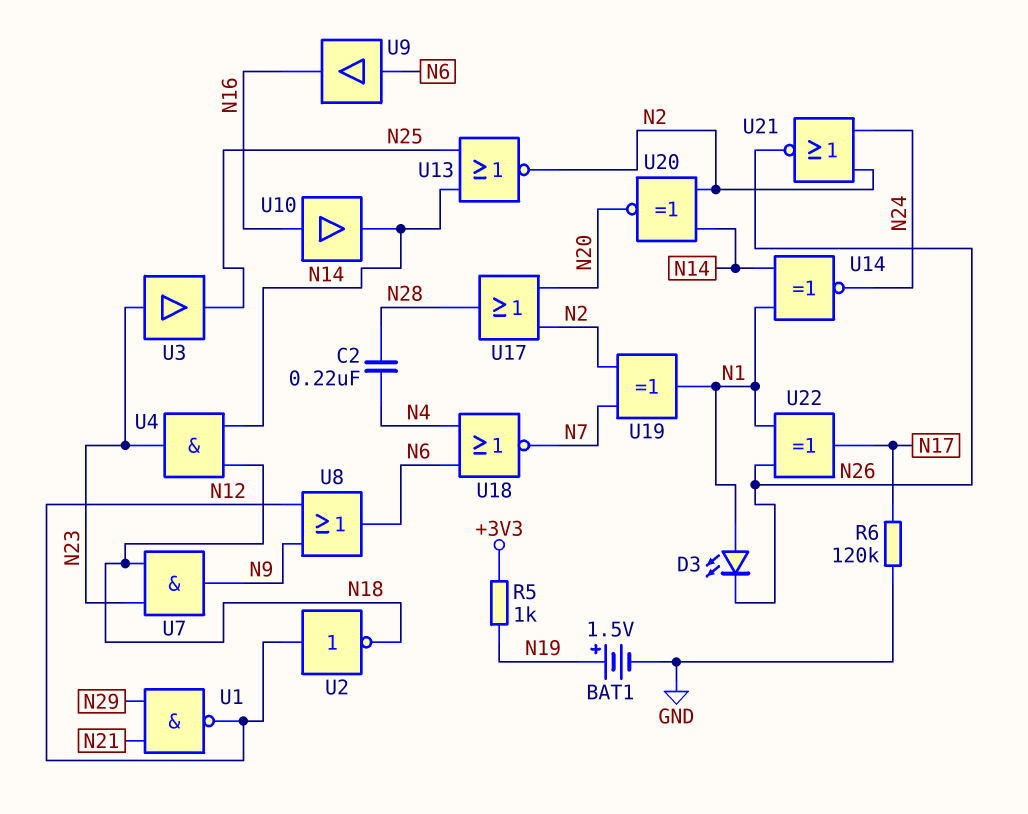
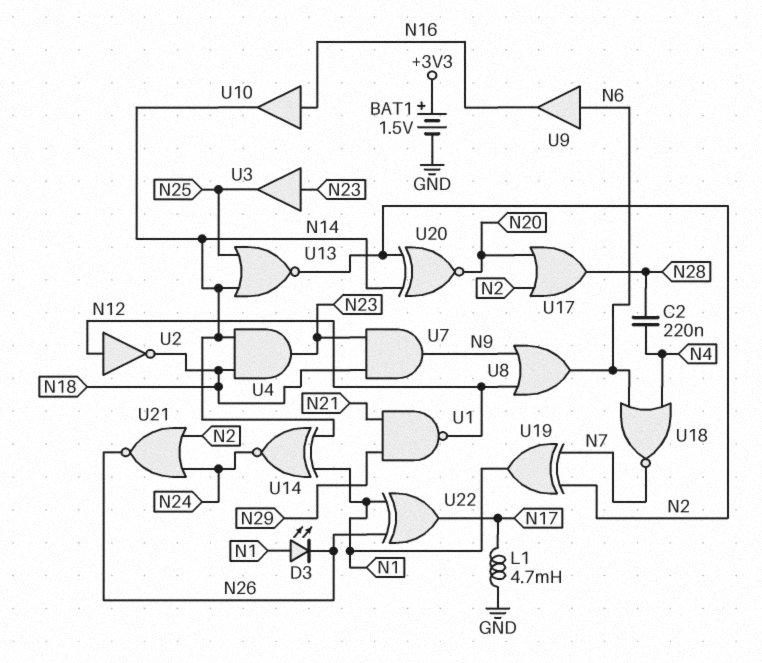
BAT1: 1.5V (plus N19, minus GND) -> 1.5V (plus +3V3, minus GND)
L1: none -> 4.7mH (GND, N17)
R5: 1k (+3V3, N19) -> none
R6: 120k (GND, N17) -> none

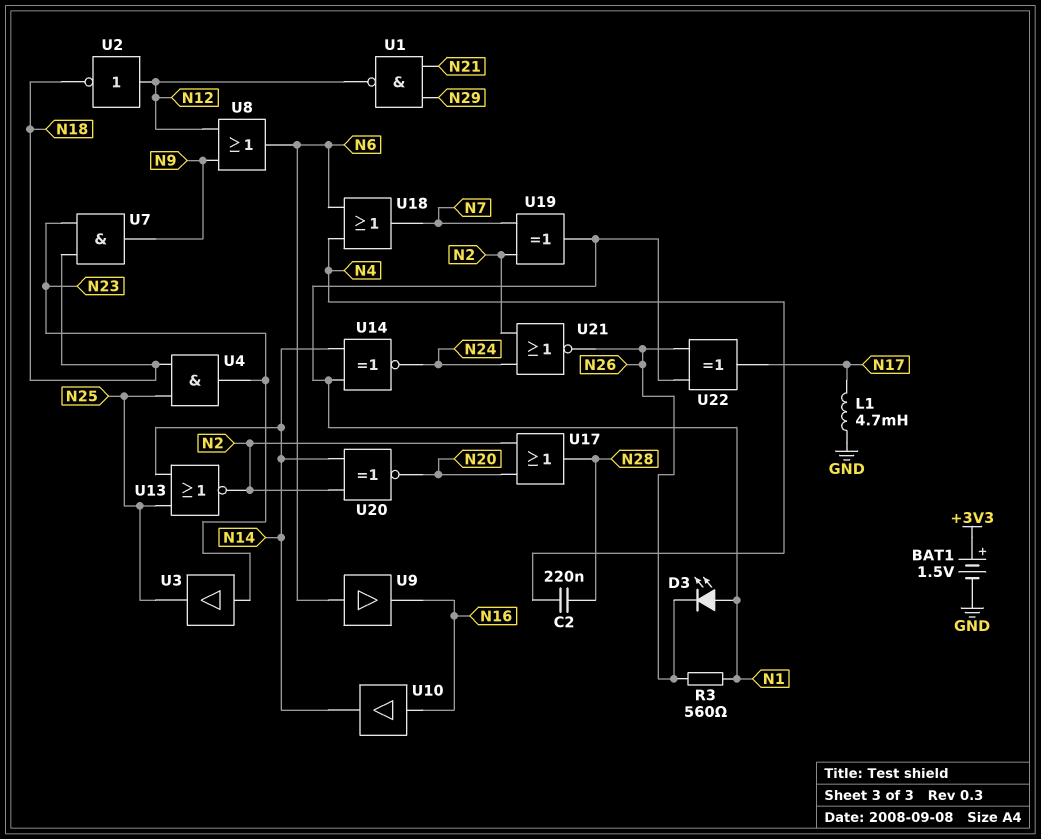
R3: none -> 560 (N1, N26)
U4: AND (in N14, in N18, out N23) -> AND (in N18, in N25, out N23)
U18: NOR (in N4, in N6, out N7) -> OR (in N4, in N6, out N7)

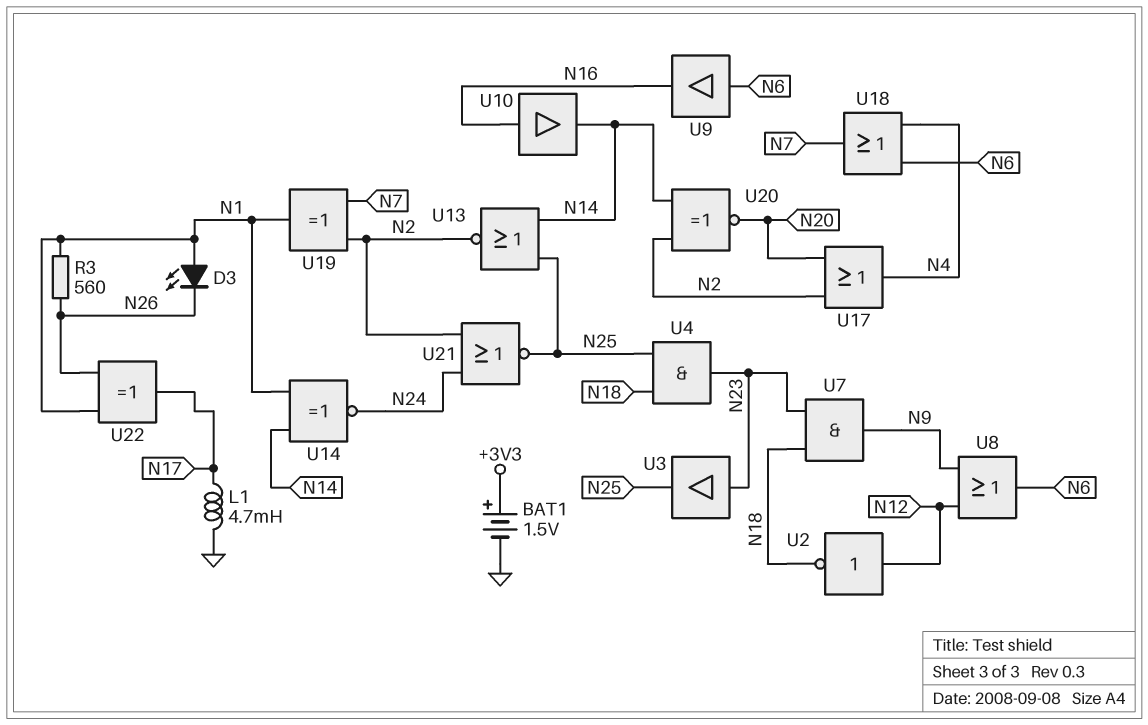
C2: 220nF (N4, N28) -> none
U1: NAND (in N21, in N29, out N12) -> none
U17: OR (in N2, in N20, out N28) -> OR (in N2, in N20, out N4)
U21: NOR (in N2, in N24, out N26) -> NOR (in N2, in N24, out N25)

